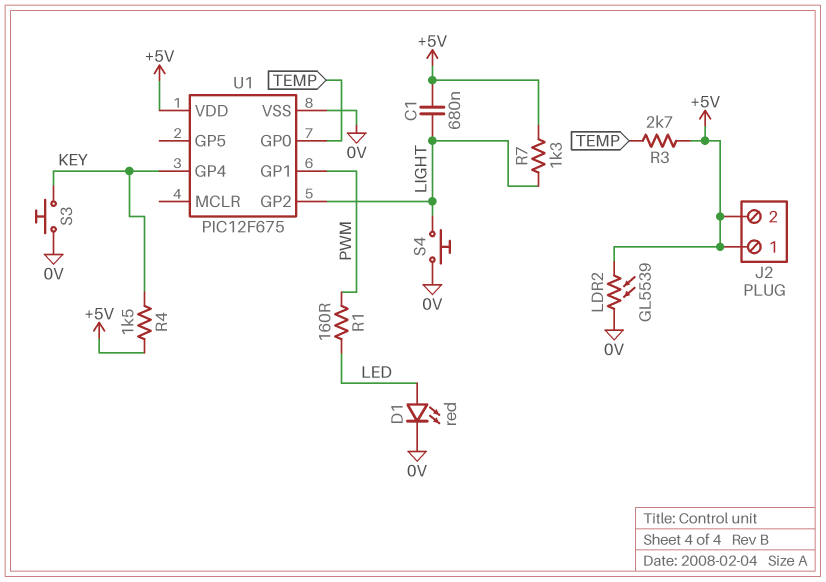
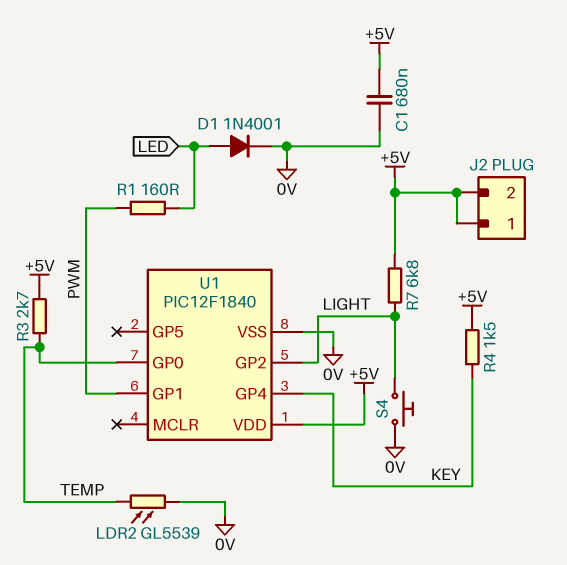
C1: 680nF (+5V, LIGHT) -> 680nF (+5V, 0V)
D1: LED red (A LED, K 0V) -> diode 1N4001 (A LED, K 0V)
LDR2: GL5539 (+5V, 0V) -> GL5539 (0V, TEMP)
R7: 1.3k (+5V, LIGHT) -> 6.8k (+5V, LIGHT)
S3: button (0V, KEY) -> none
U1: PIC12F675 -> PIC12F1840

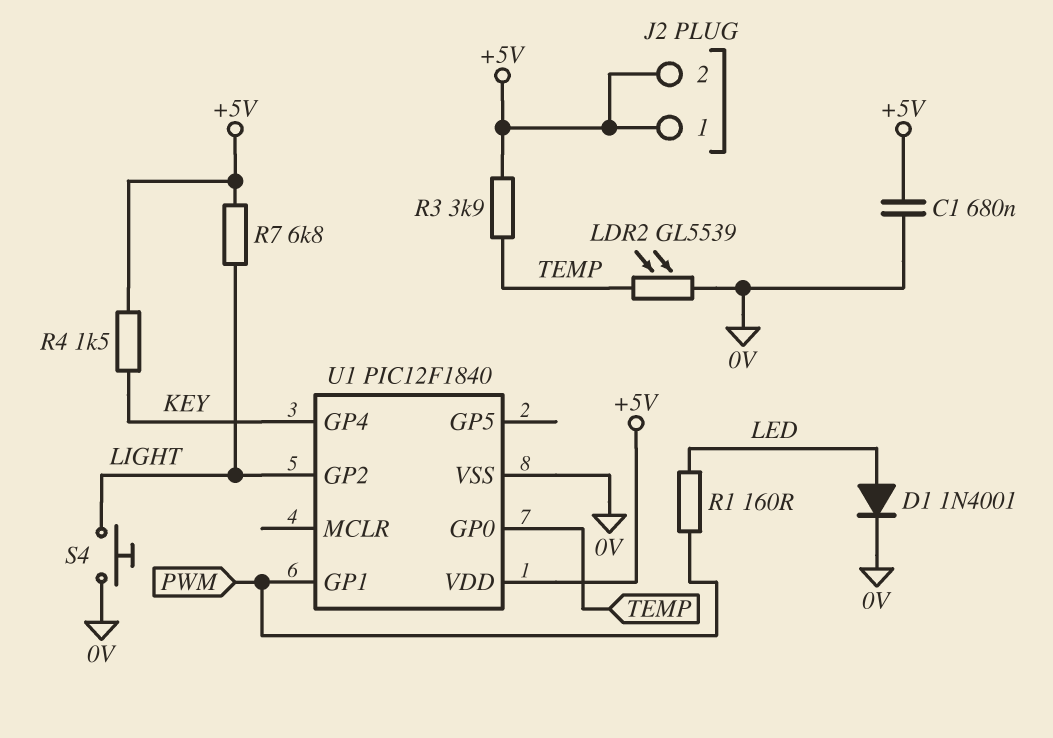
R3: 2.7k (+5V, TEMP) -> 3.9k (+5V, TEMP)

